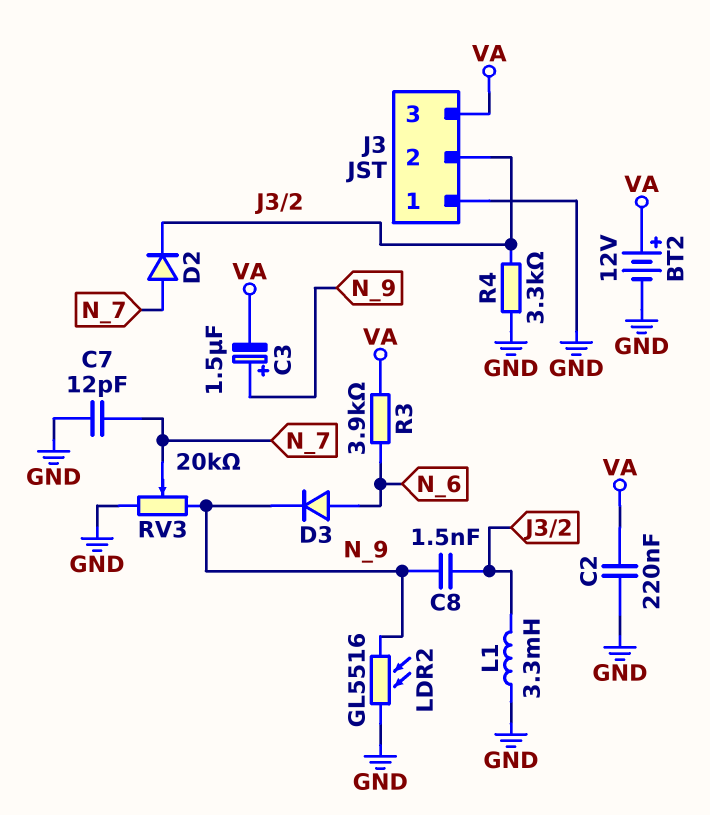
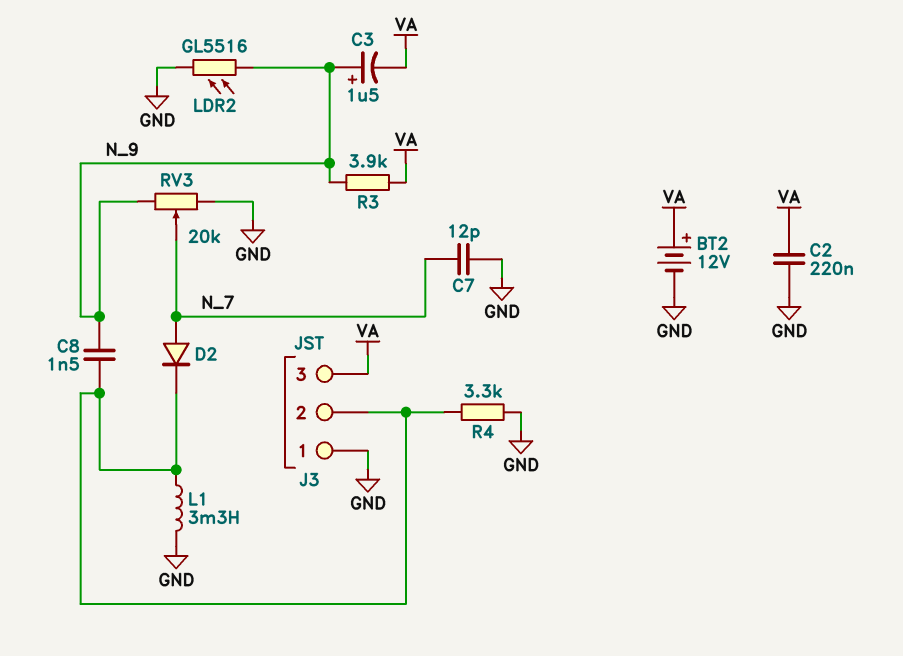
D3: diode (A N_6, K N_9) -> none
R3: 3.9k (N_6, VA) -> 3.9k (N_9, VA)

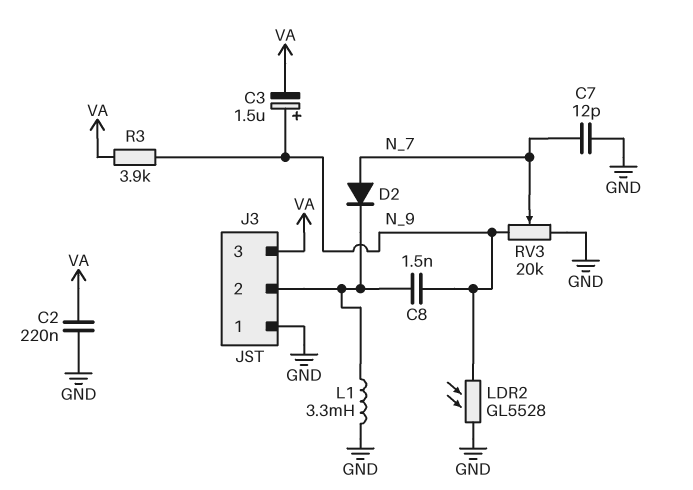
BT2: 12V (plus VA, minus GND) -> none
LDR2: GL5516 (GND, N_9) -> GL5528 (GND, N_9)
R4: 3.3k (GND, J3/2) -> none

